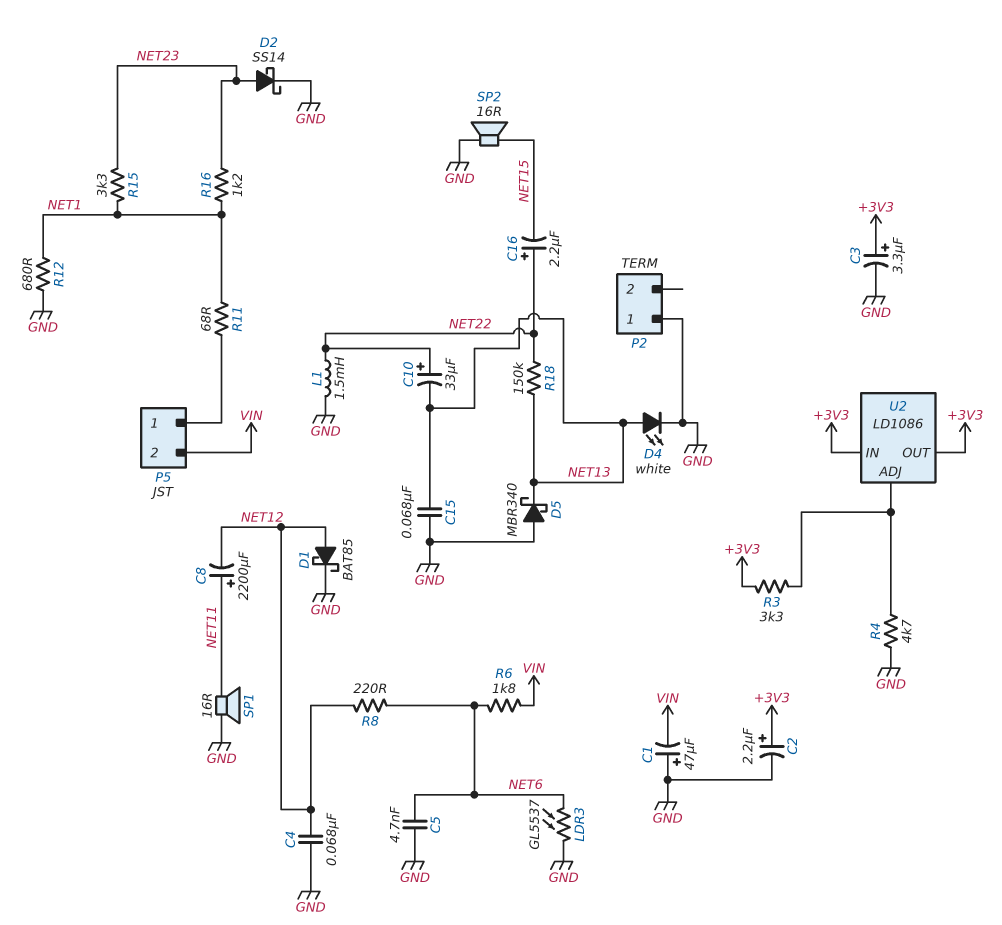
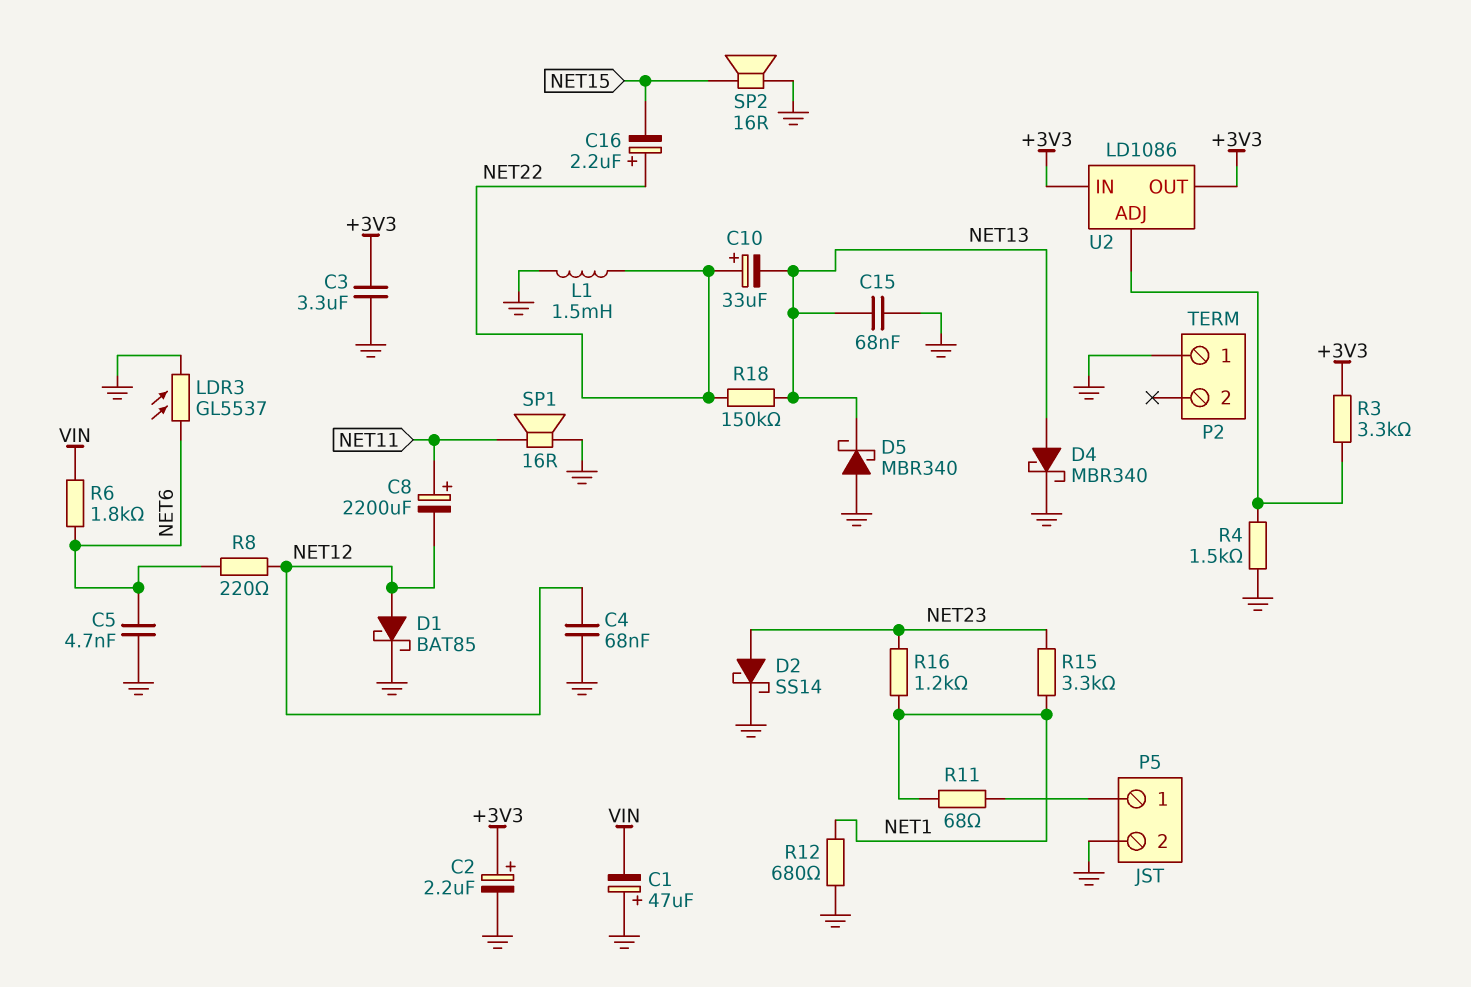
C3: 3.3uF (plus +3V3, minus GND) -> 3.3uF (+3V3, GND)
D4: LED white (A NET13, K GND) -> schottky MBR340 (A NET13, K GND)
P5 pin 2: VIN -> GND
R4: 4.7k (GND, U2/ADJ) -> 1.5k (GND, U2/ADJ)

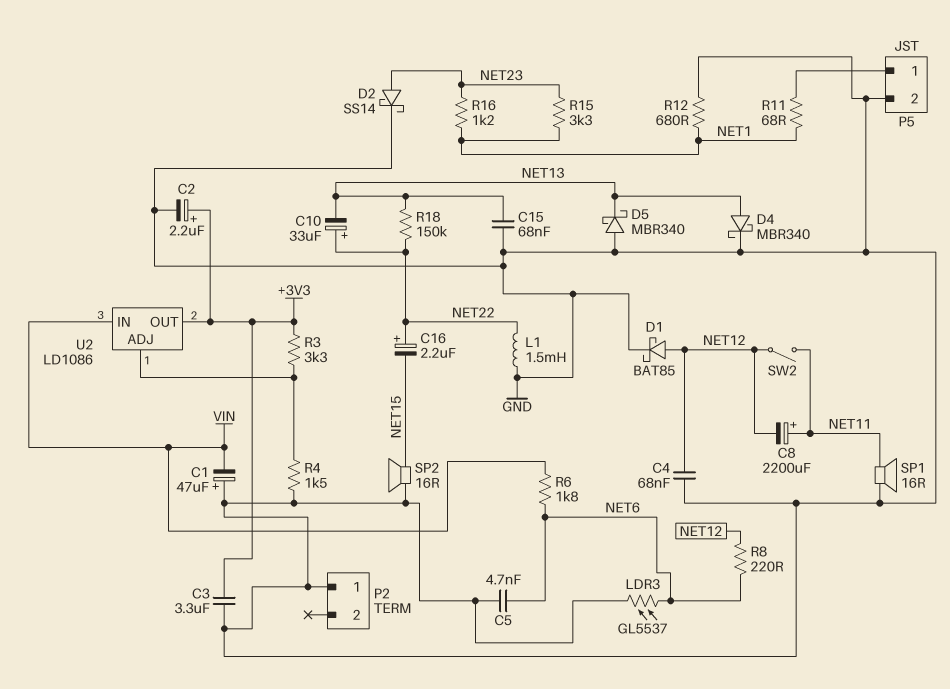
SW2: none -> switch (NET11, NET12)
U2 pin IN: +3V3 -> VIN

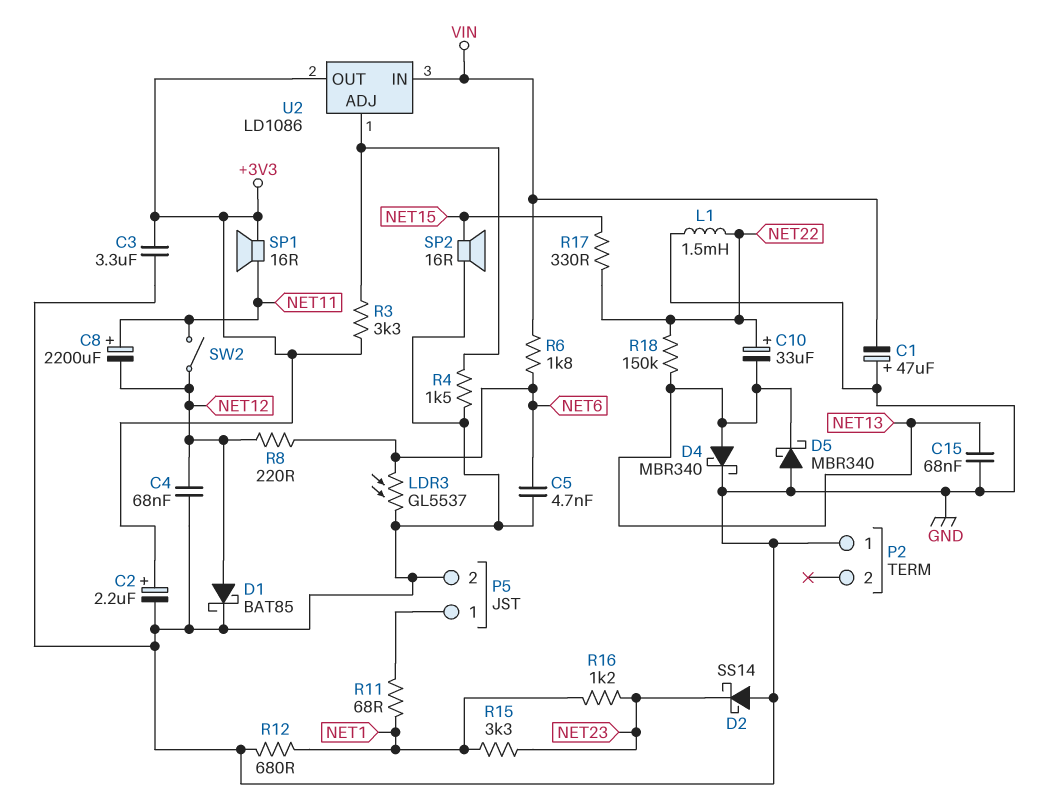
C16: 2.2uF (plus NET22, minus NET15) -> none
D2: schottky SS14 (A NET23, K GND) -> schottky SS14 (A GND, K NET23)
R17: none -> 330 (NET15, NET22)
SP1: speaker 16R (GND, NET11) -> speaker 16R (+3V3, NET11)

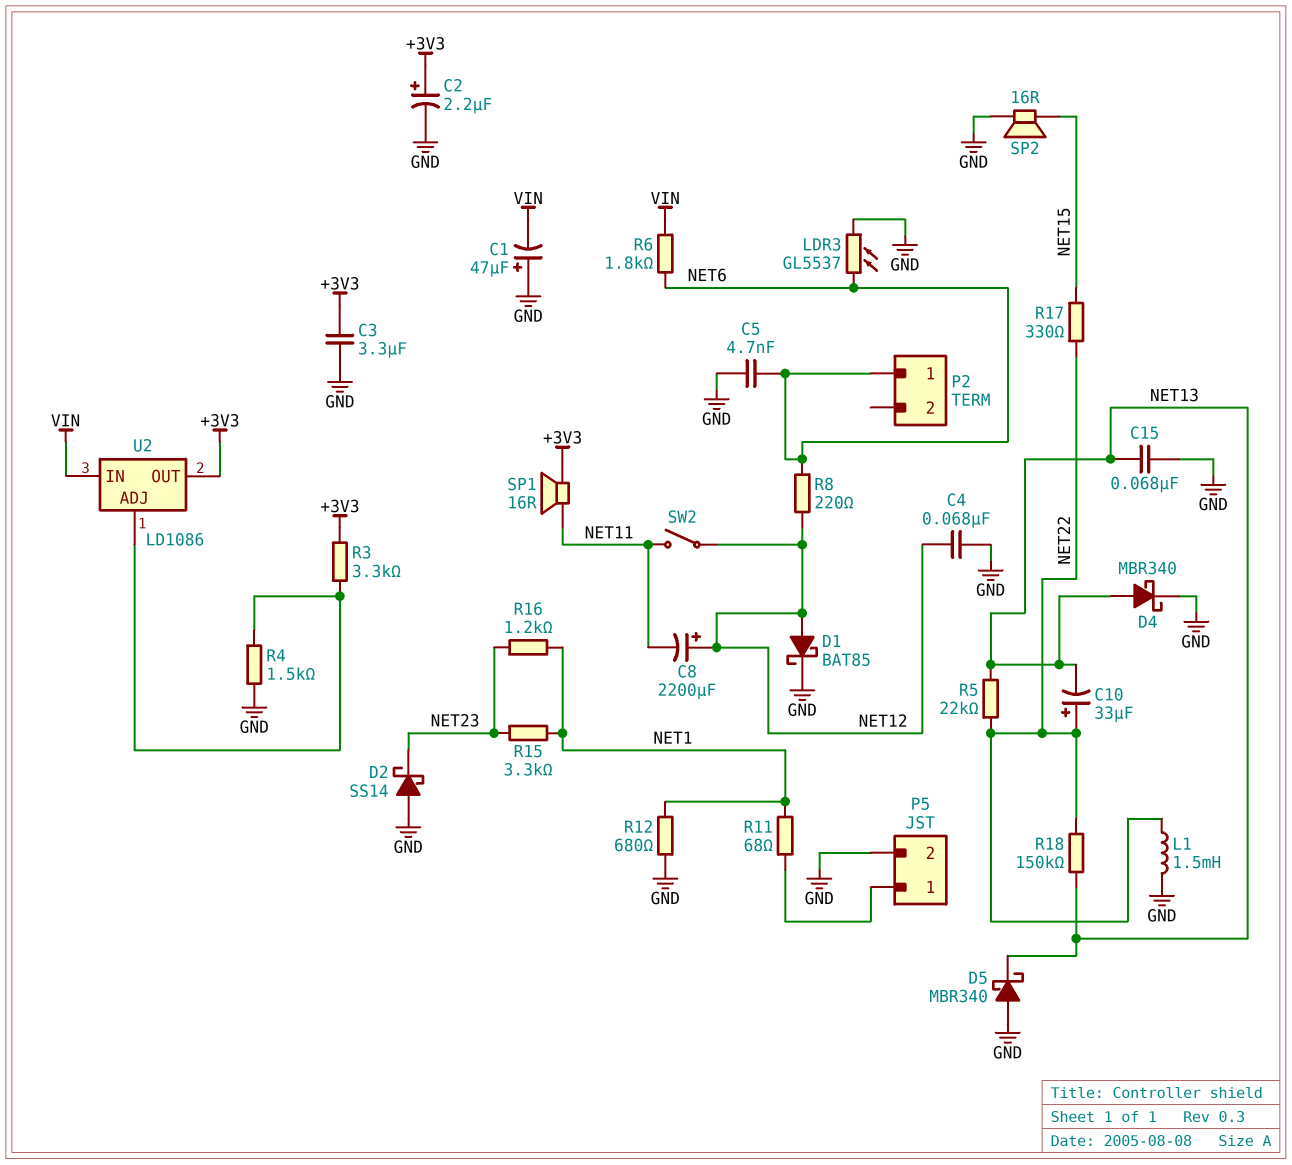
C8: 2200uF (plus NET11, minus NET12) -> 2200uF (plus NET12, minus NET11)
P2 pin 1: GND -> NET6
R5: none -> 22k (NET13, NET22)

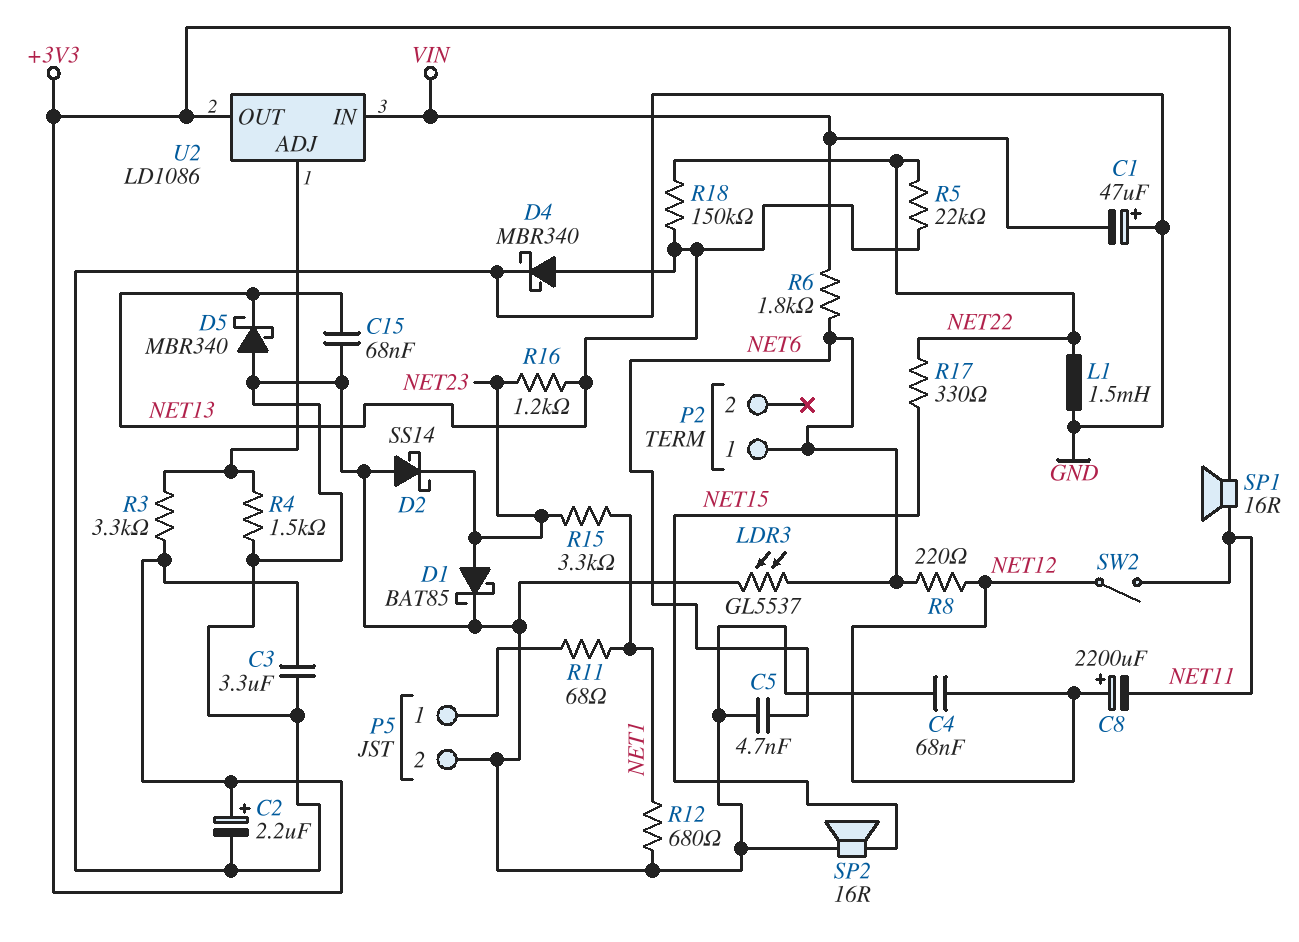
C10: 33uF (plus NET22, minus NET13) -> none
D1: schottky BAT85 (A NET12, K GND) -> schottky BAT85 (A NET23, K GND)
R16: 1.2k (NET1, NET23) -> 1.2k (NET13, NET23)

